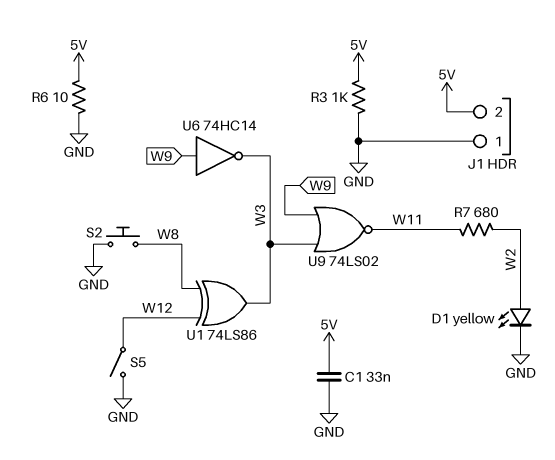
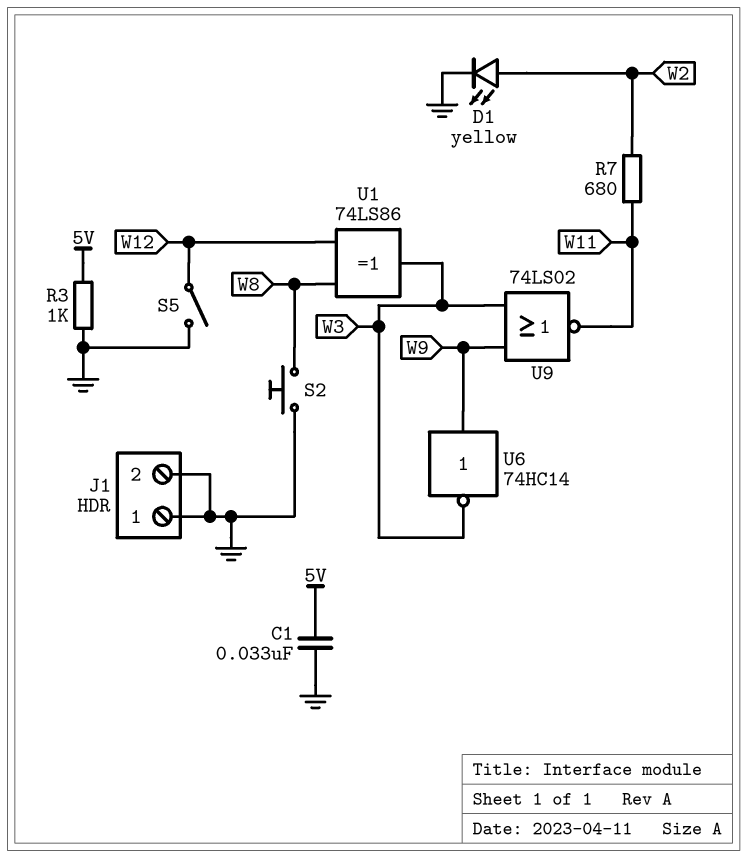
J1 pin 2: 5V -> GND
R6: 10 (5V, GND) -> none

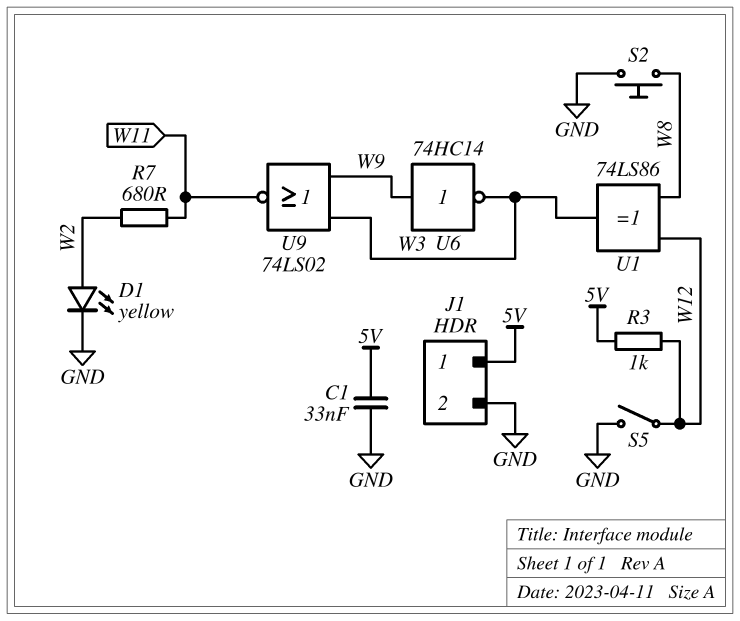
J1 pin 1: GND -> 5V
R3: 1k (5V, GND) -> 1k (5V, W12)

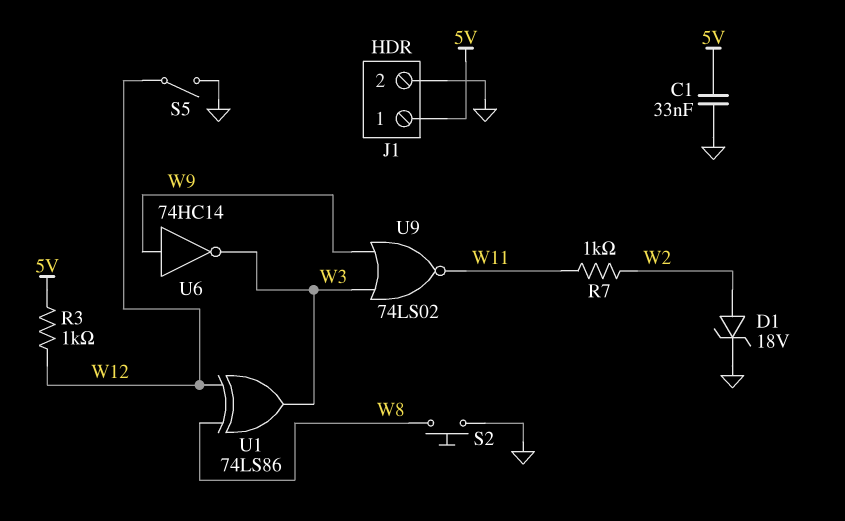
D1: LED yellow (A W2, K GND) -> zener 18V (A W2, K GND)
R7: 680 (W2, W11) -> 1k (W2, W11)

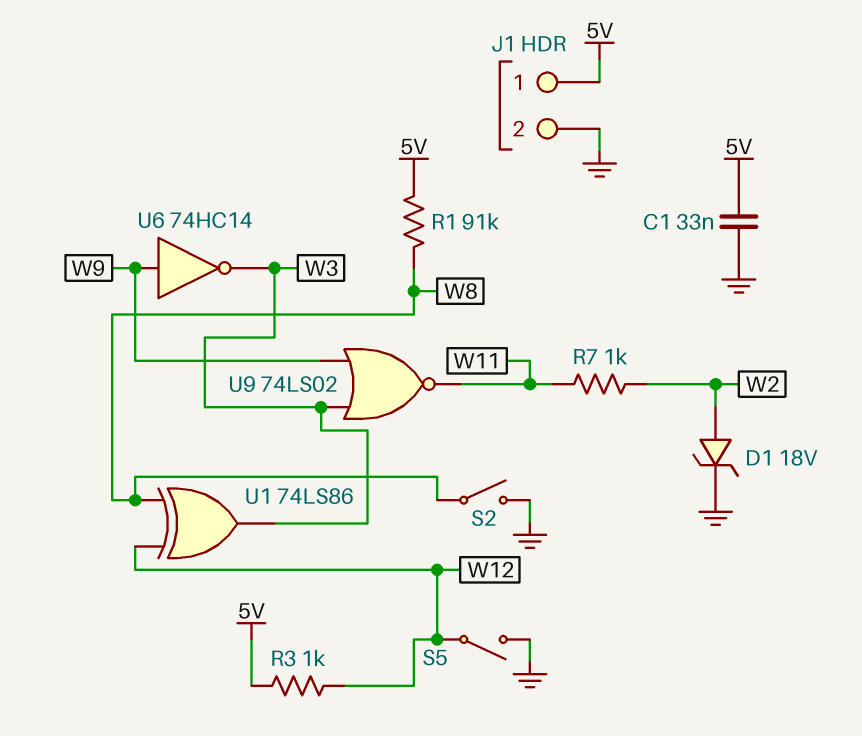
R1: none -> 91k (5V, W8)
S2: button (GND, W8) -> switch (GND, W8)

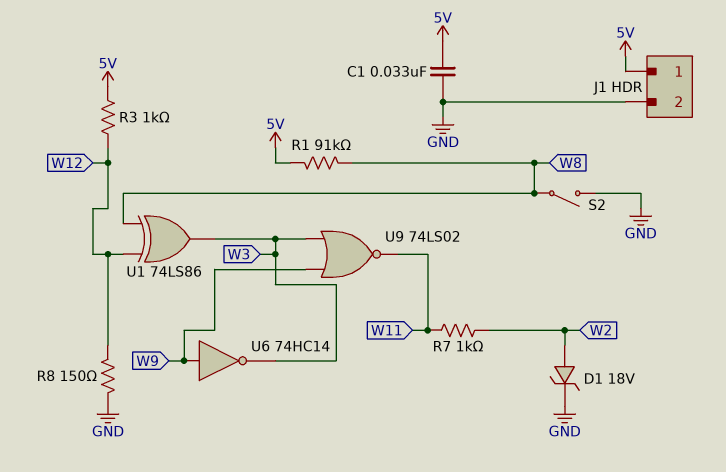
R8: none -> 150 (GND, W12)
S5: switch (GND, W12) -> none

